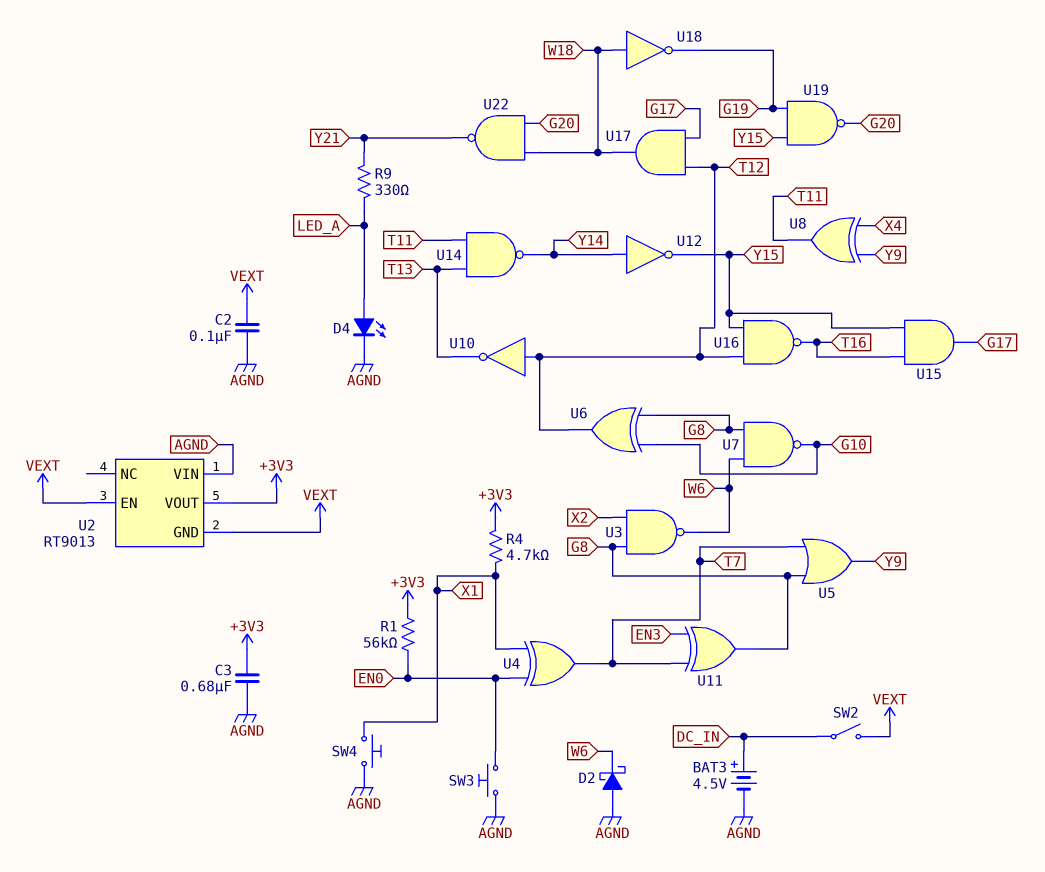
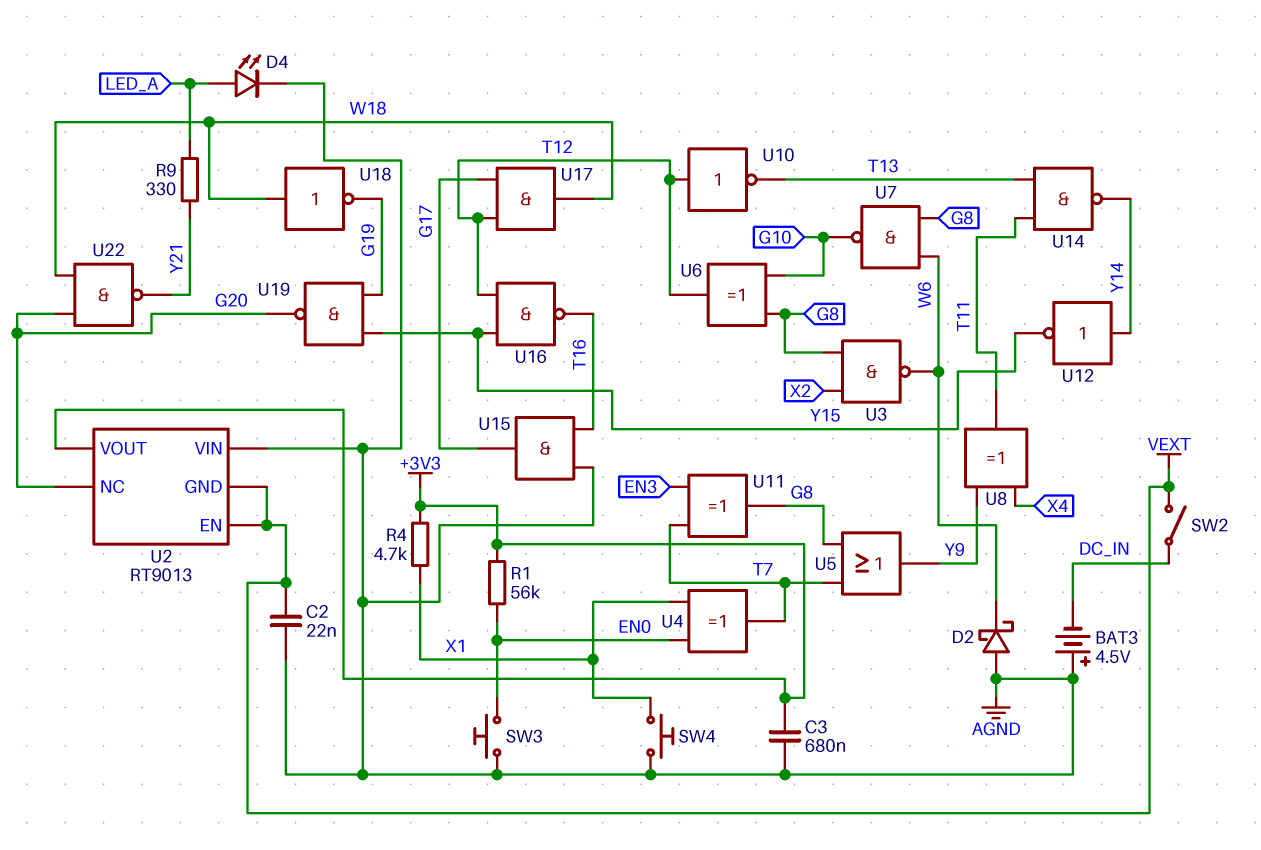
BAT3: 4.5V (plus DC_IN, minus AGND) -> 4.5V (plus AGND, minus DC_IN)
C2: 100nF (AGND, VEXT) -> 22nF (AGND, VEXT)
U2 pin NC: none -> G20
U15: AND (in T16, in Y15, out G17) -> AND (in AGND, in T16, out G17)

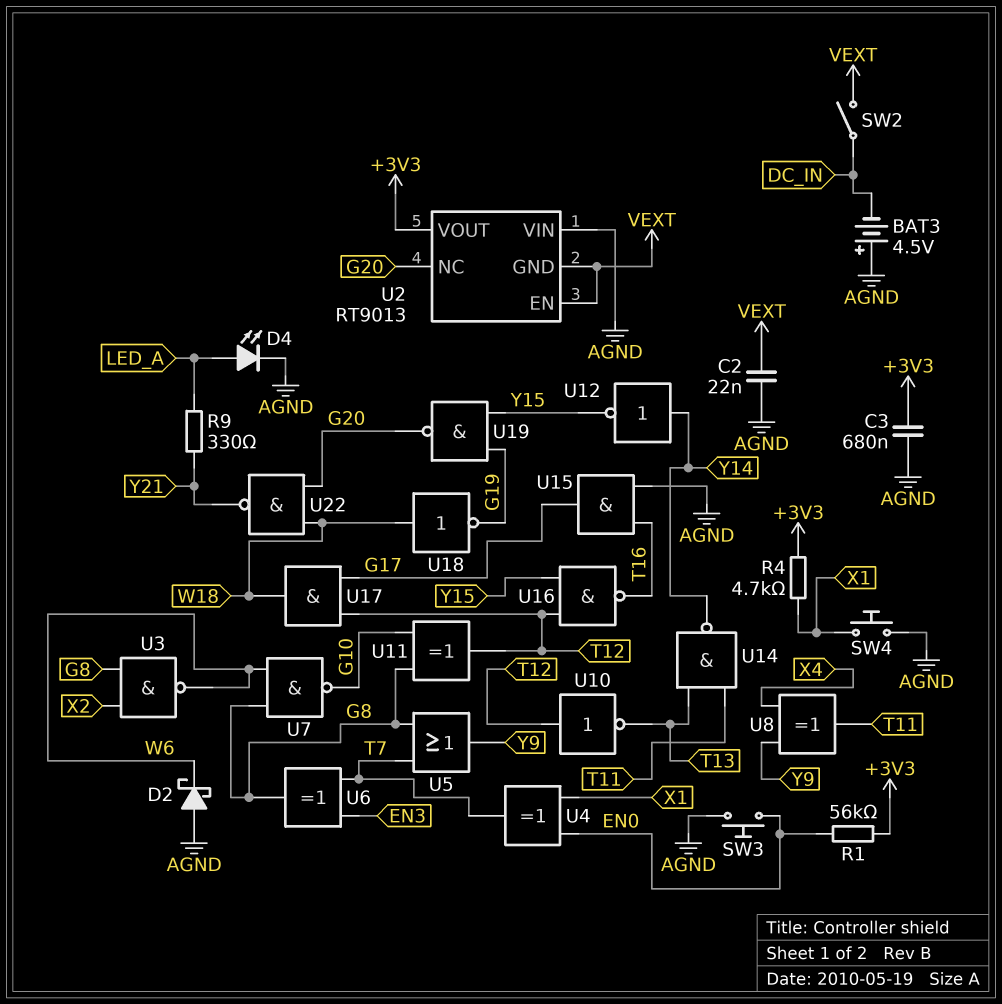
U6: XOR (in G8, in G10, out T12) -> XOR (in EN3, in T7, out G8)
U11: XOR (in EN3, in T7, out G8) -> XOR (in G8, in G10, out T12)

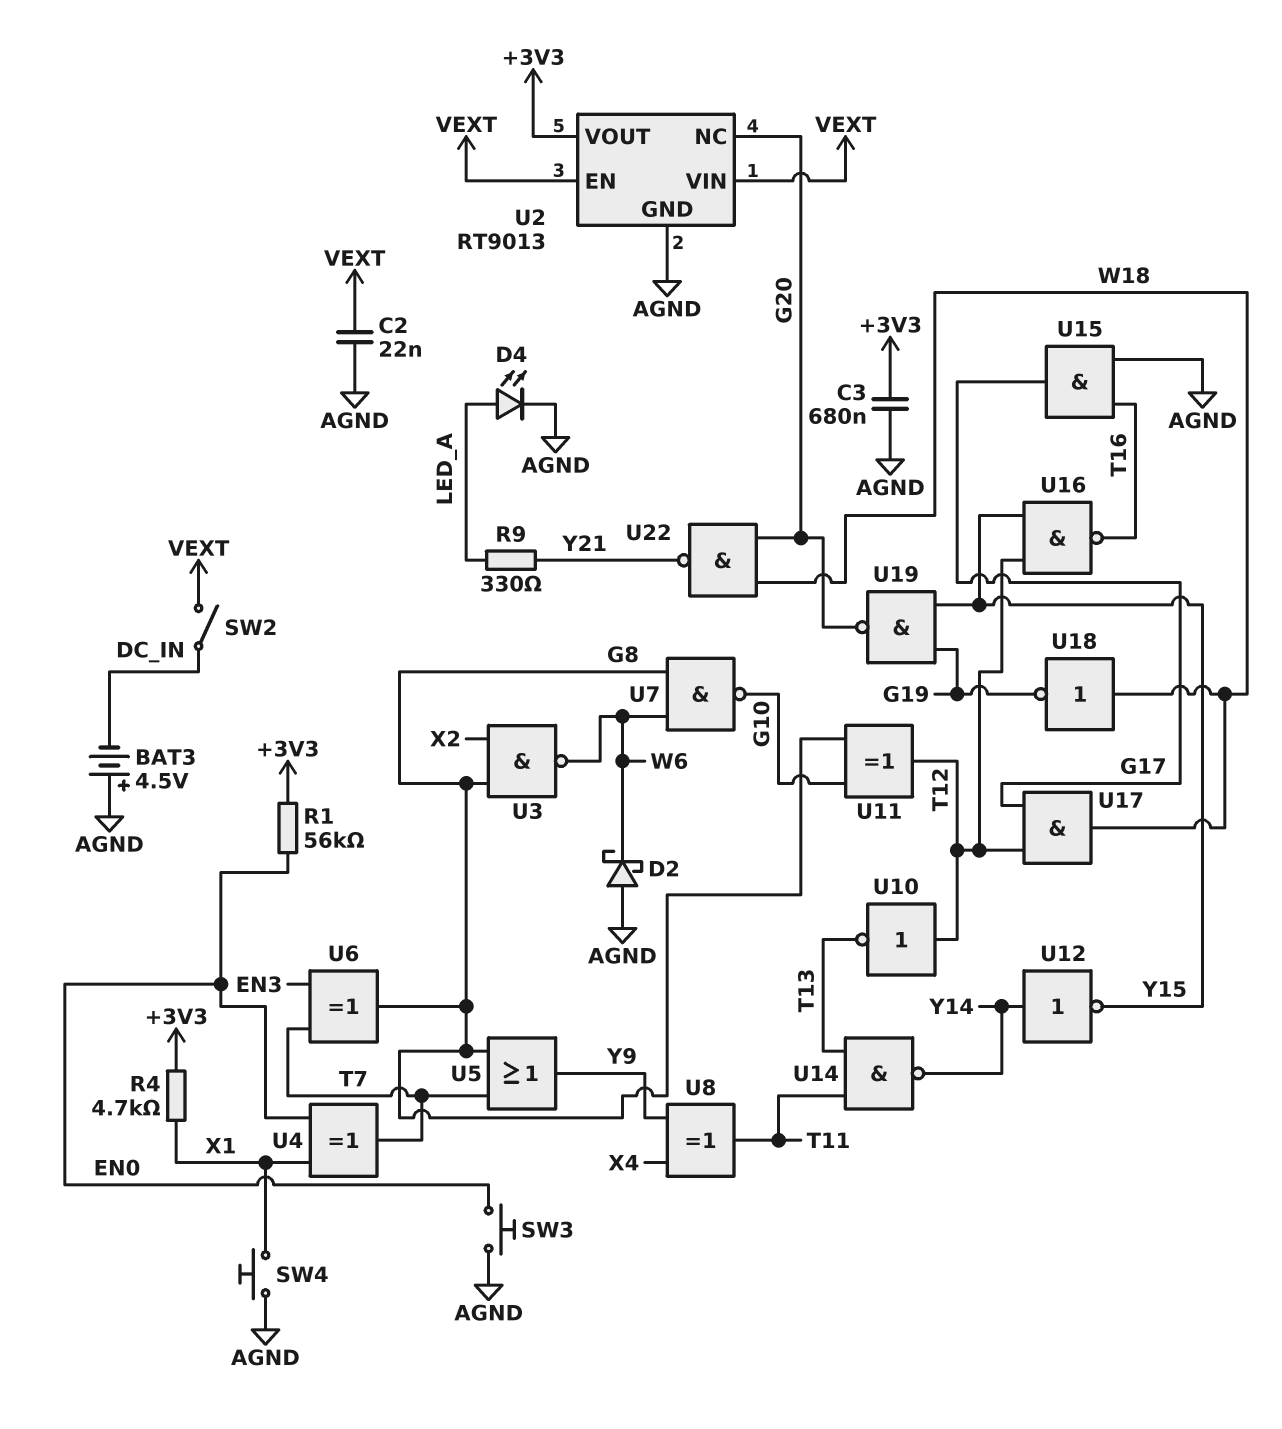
U2 pin GND: VEXT -> AGND
U2 pin VIN: AGND -> VEXT

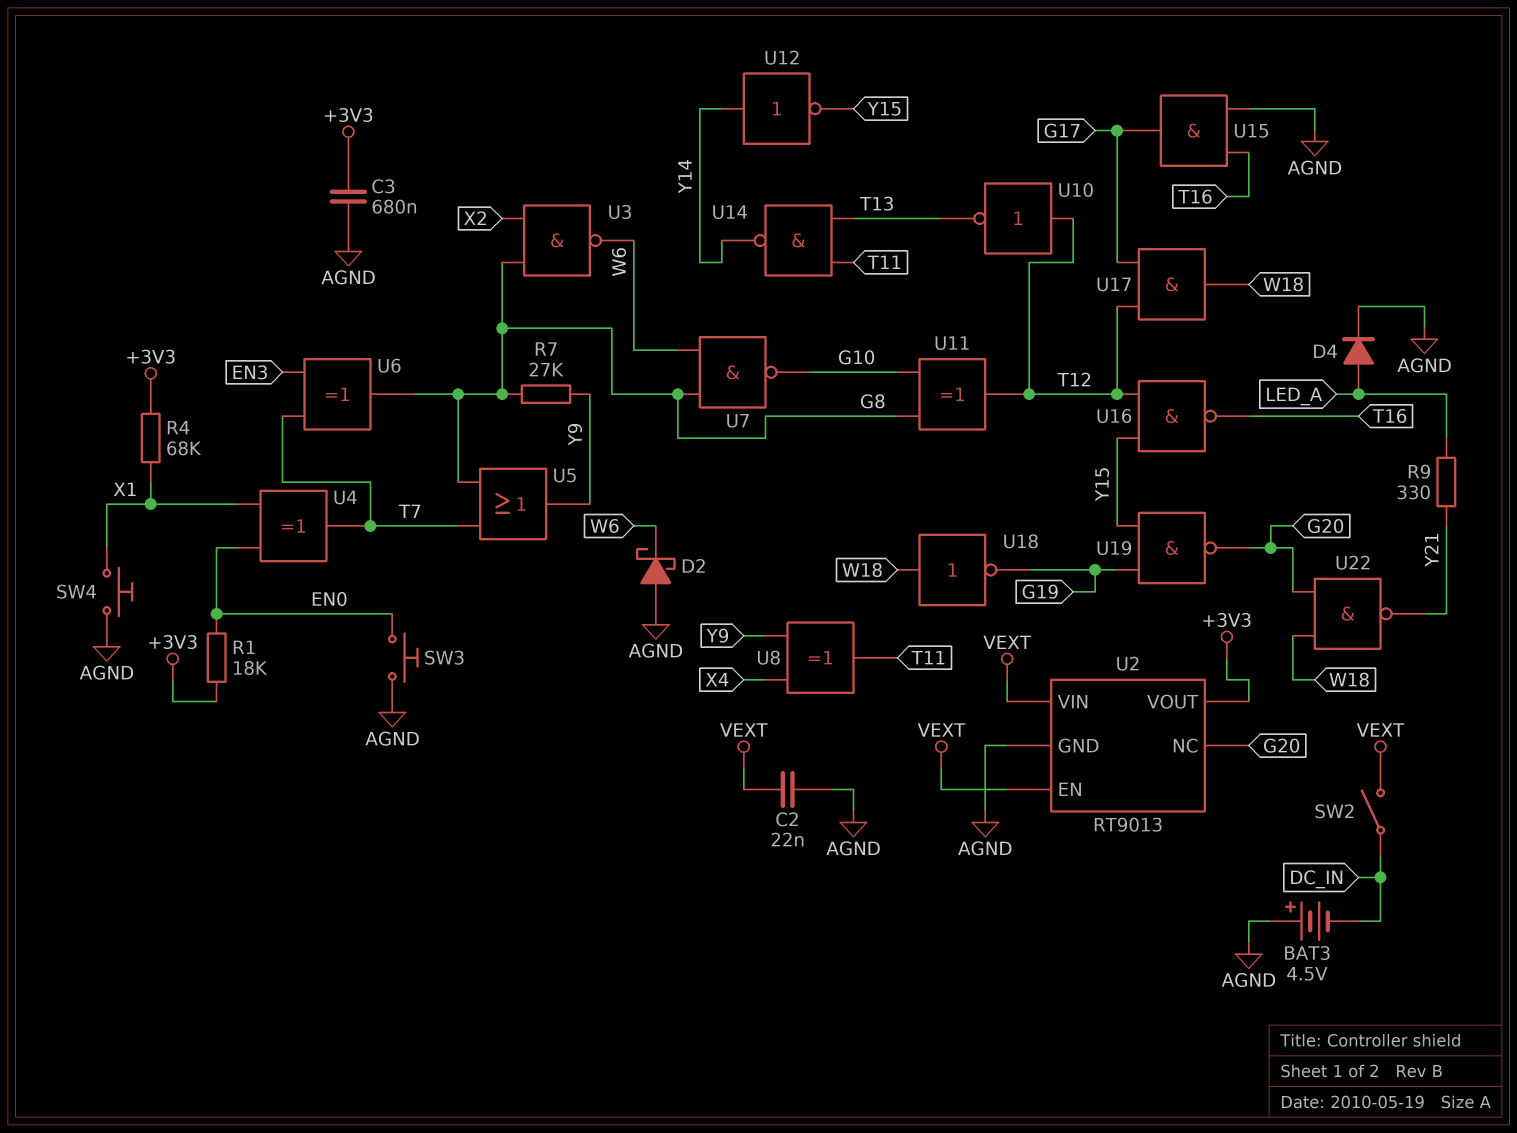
D4: LED (A LED_A, K AGND) -> diode (A LED_A, K AGND)
R1: 56k (+3V3, EN0) -> 18k (+3V3, EN0)
R4: 4.7k (+3V3, X1) -> 68k (+3V3, X1)
R7: none -> 27k (G8, Y9)

